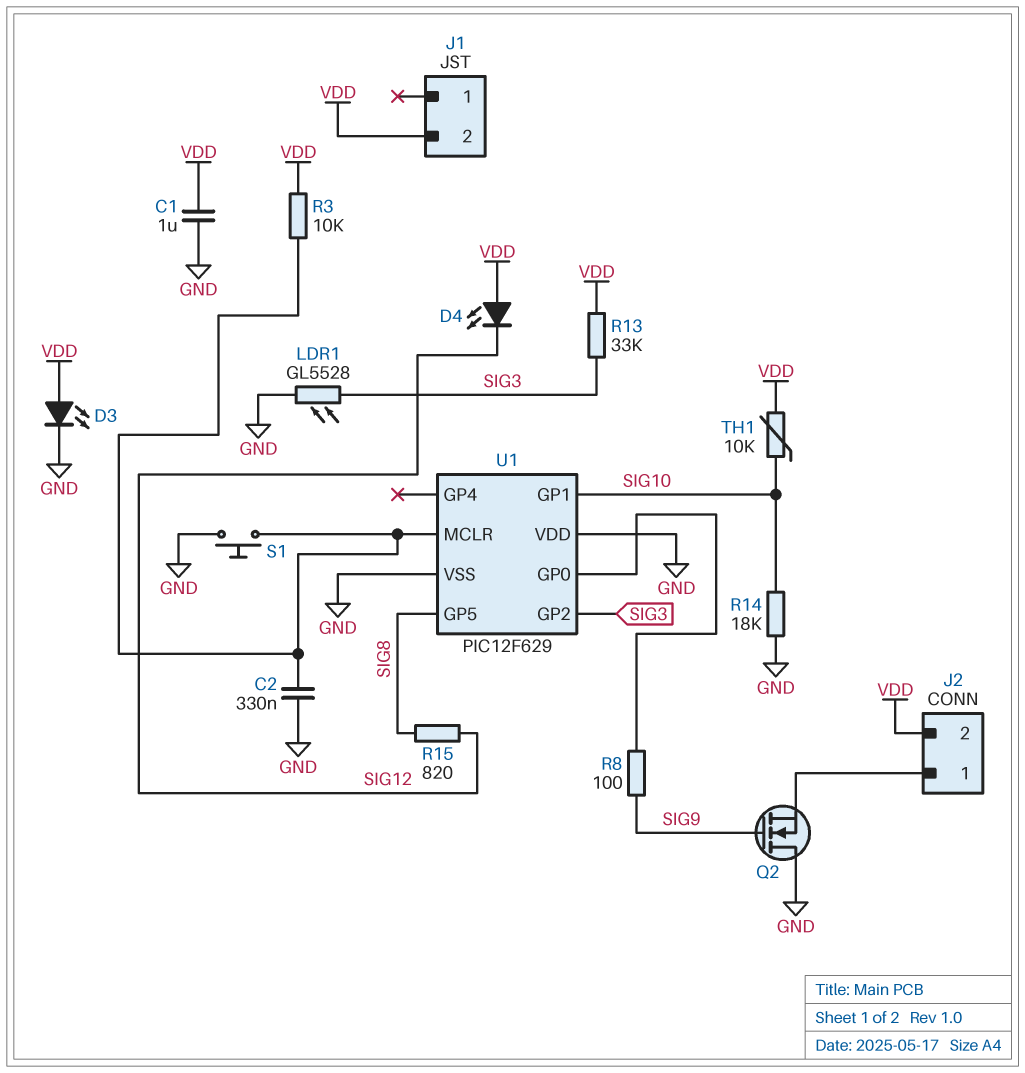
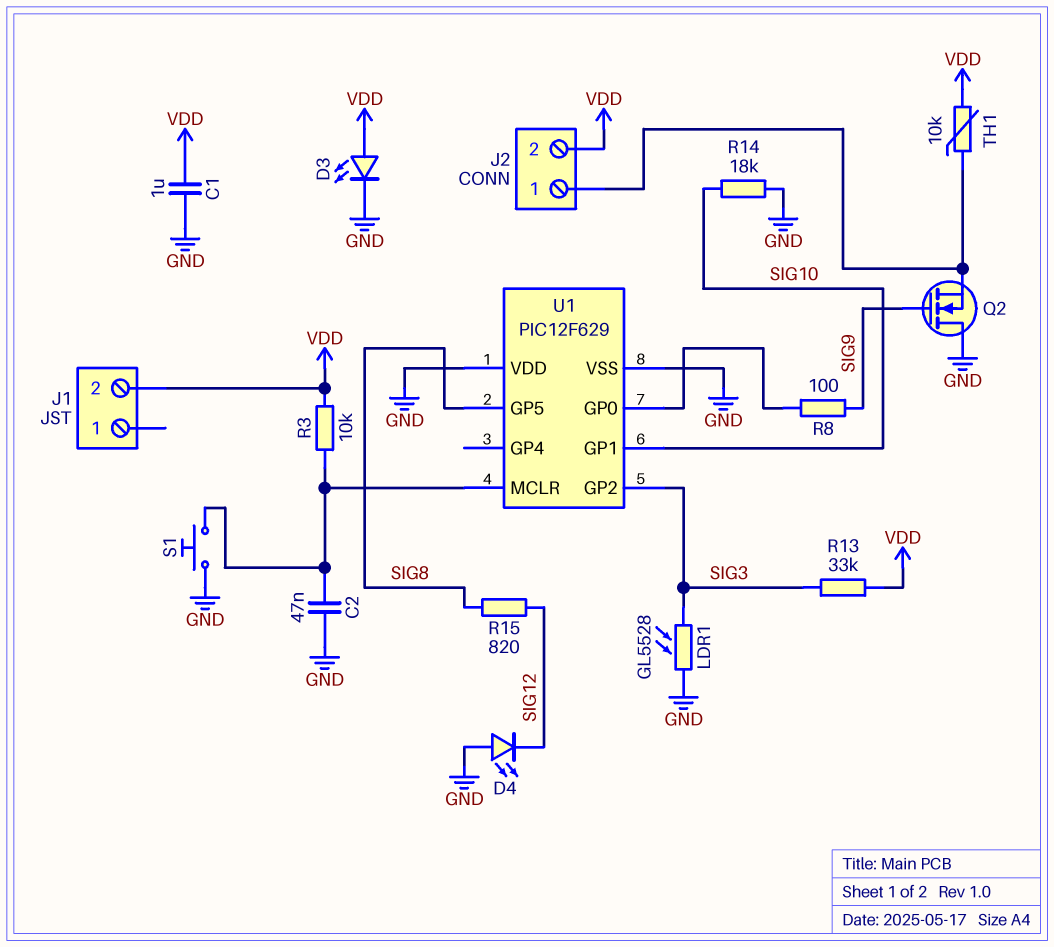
C2: 330nF (GND, U1/MCLR) -> 47nF (GND, U1/MCLR)
D4: LED (A VDD, K SIG12) -> LED (A GND, K SIG12)
TH1: 10k (SIG10, VDD) -> 10k (J2/1, VDD)

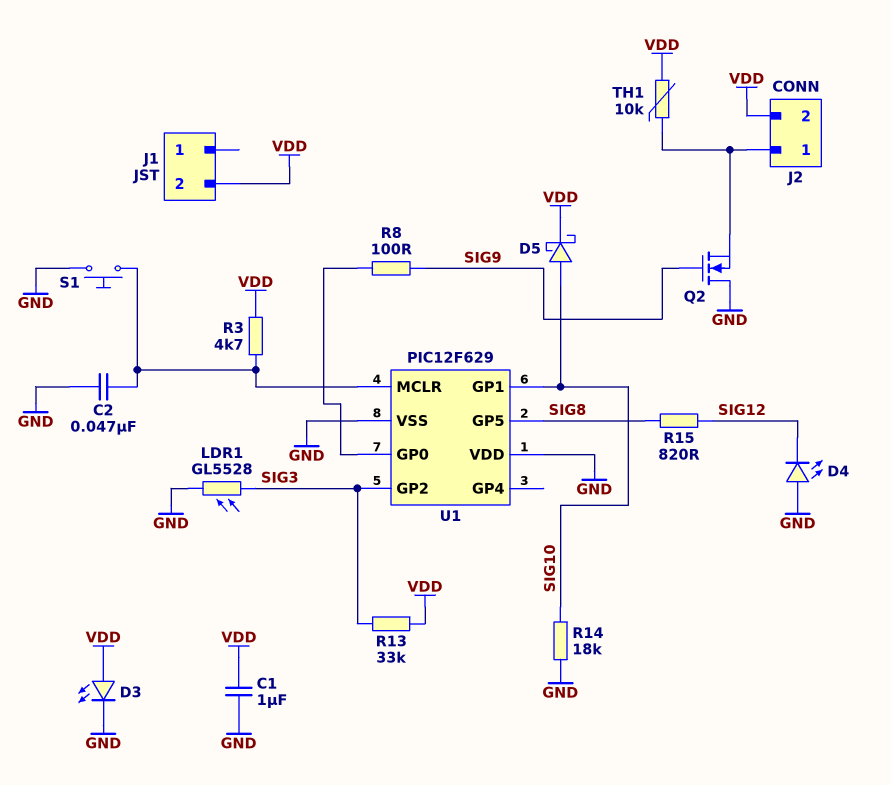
D5: none -> schottky (A SIG10, K VDD)
R3: 10k (U1/MCLR, VDD) -> 4.7k (U1/MCLR, VDD)

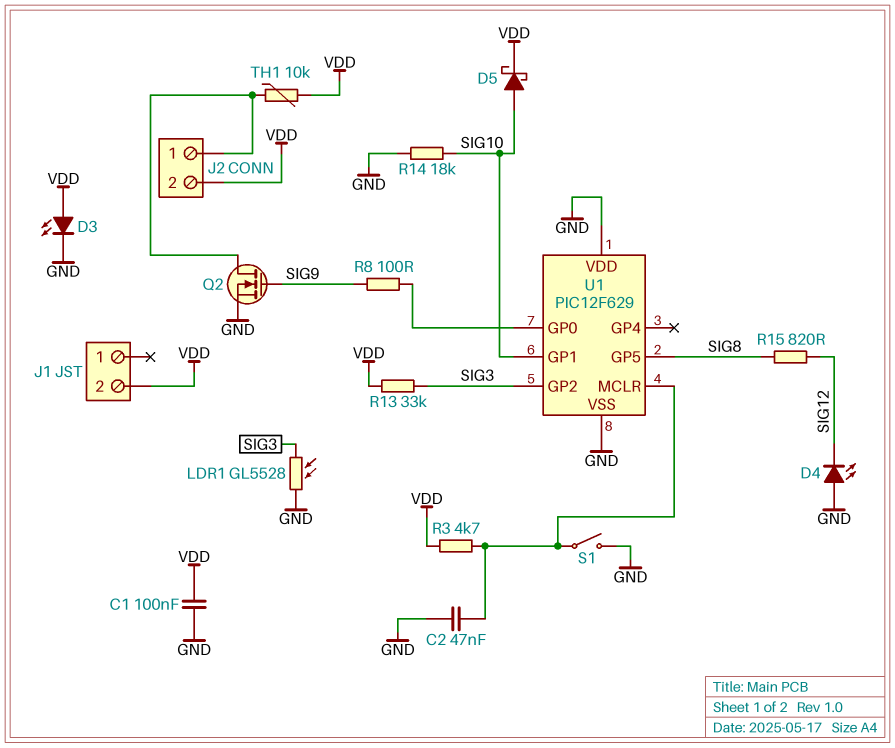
C1: 1uF (GND, VDD) -> 100nF (GND, VDD)
Q2: NMOS (G SIG9, D GND, S J2/1) -> NMOS (G SIG9, D J2/1, S GND)
S1: button (GND, U1/MCLR) -> switch (GND, U1/MCLR)

